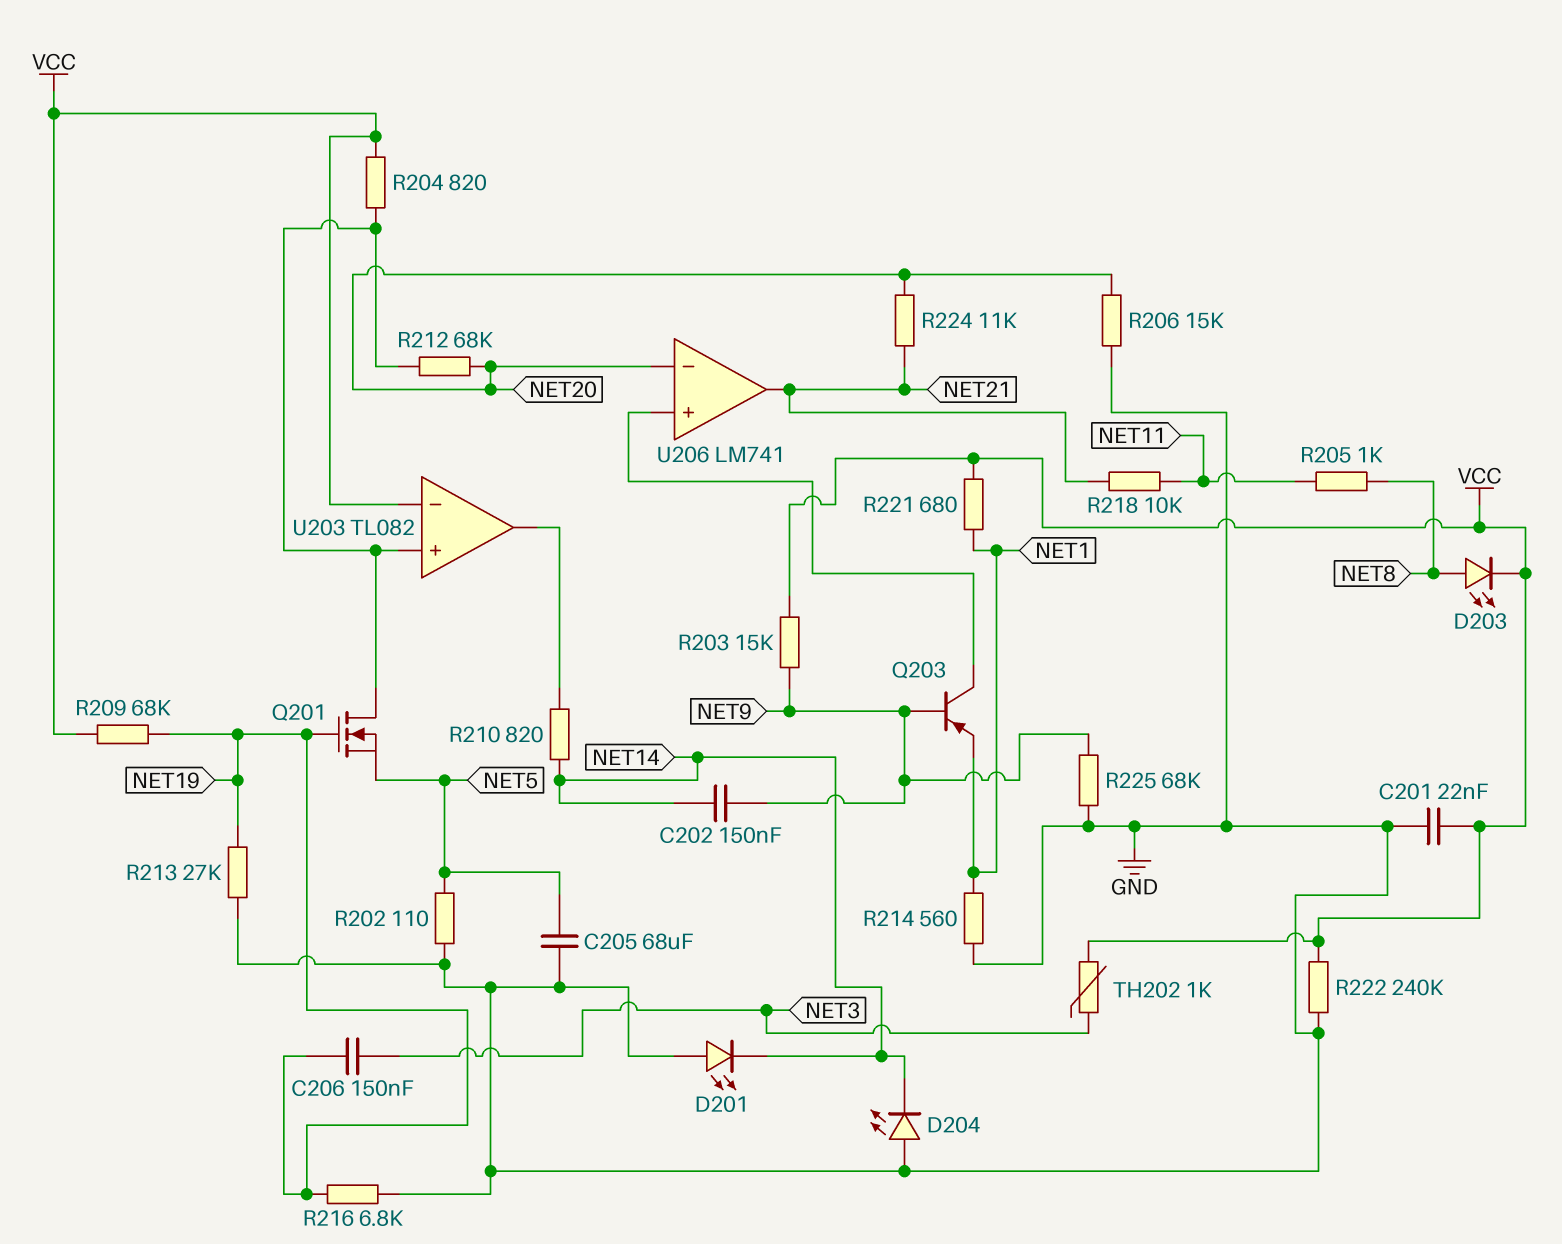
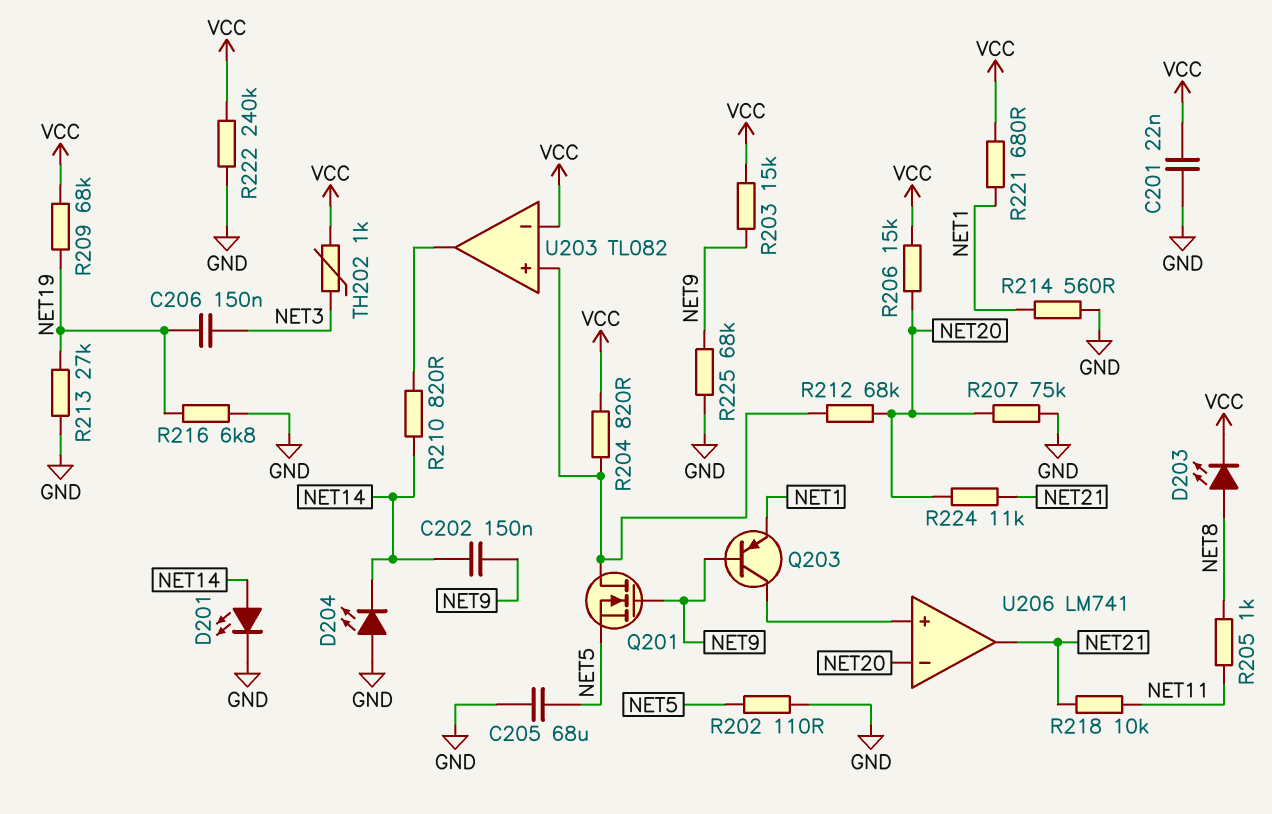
D201: LED (A GND, K NET14) -> LED (A NET14, K GND)
Q201: NMOS (G NET19, D U203/in+, S NET5) -> NMOS (G NET9, D U203/in+, S NET5)
R206: 15k (GND, NET20) -> 15k (NET20, VCC)
R207: none -> 75k (GND, NET20)

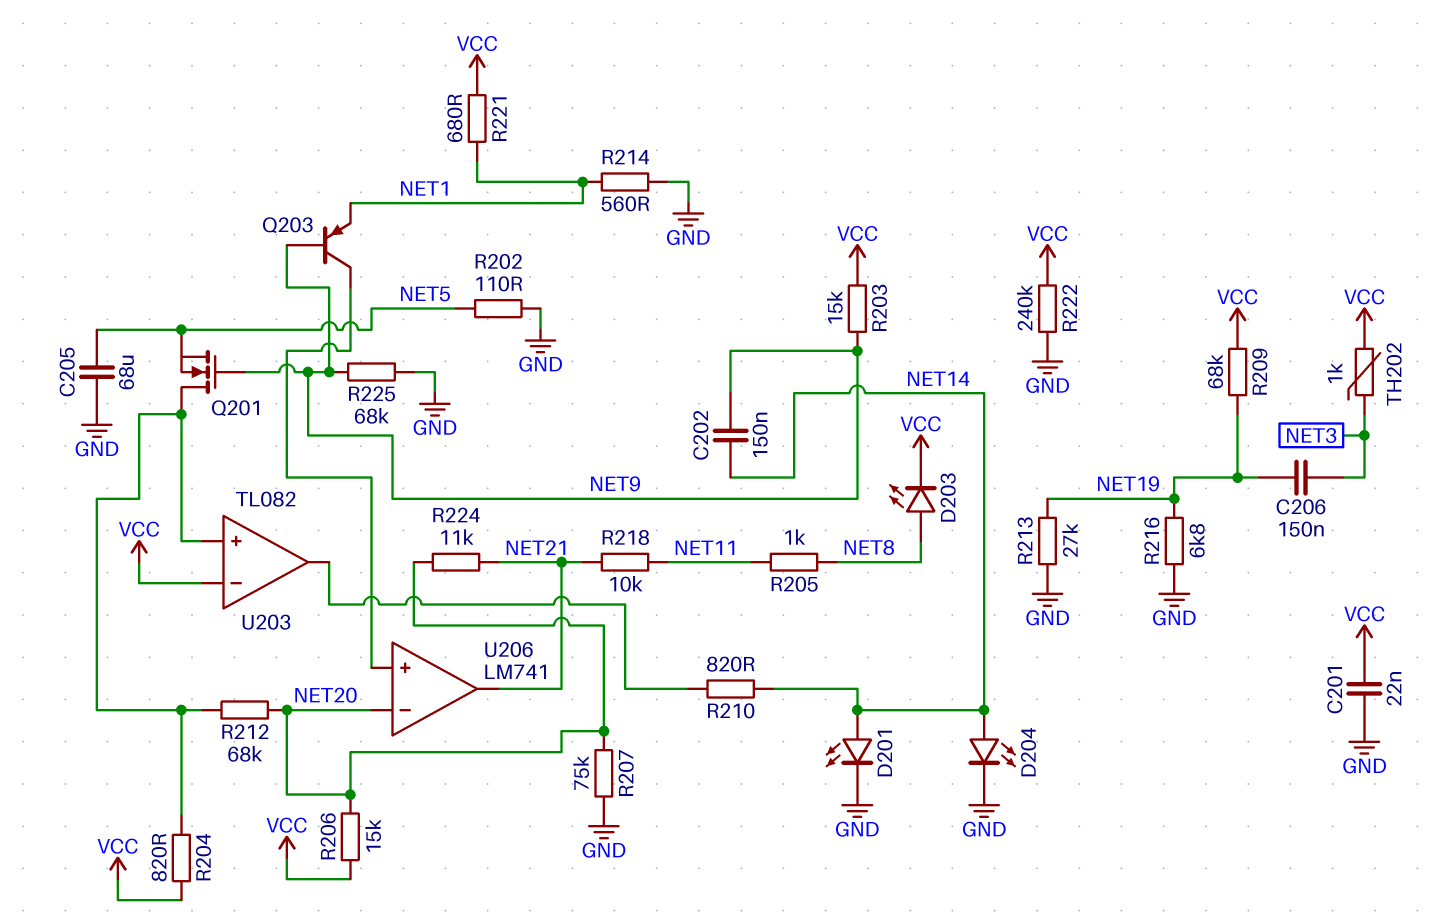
D204: LED (A GND, K NET14) -> LED (A NET14, K GND)

